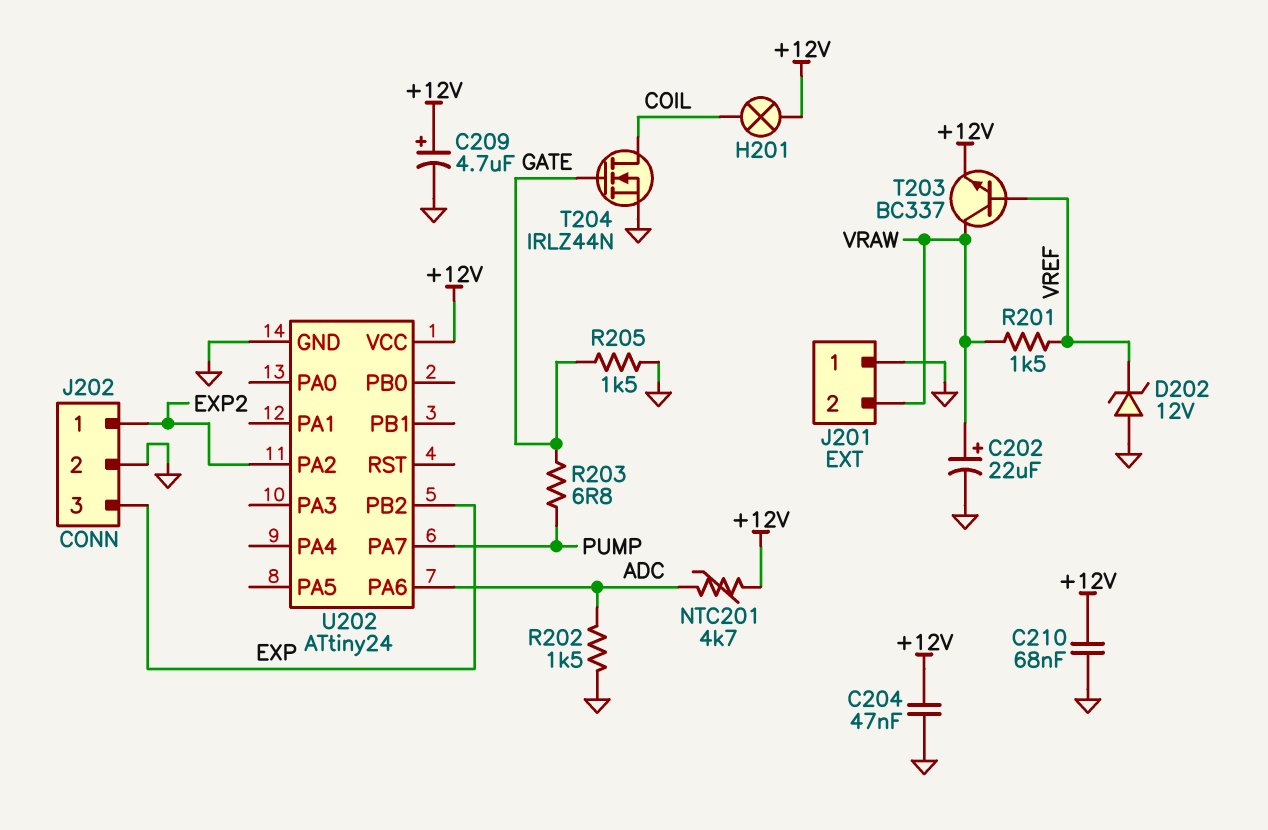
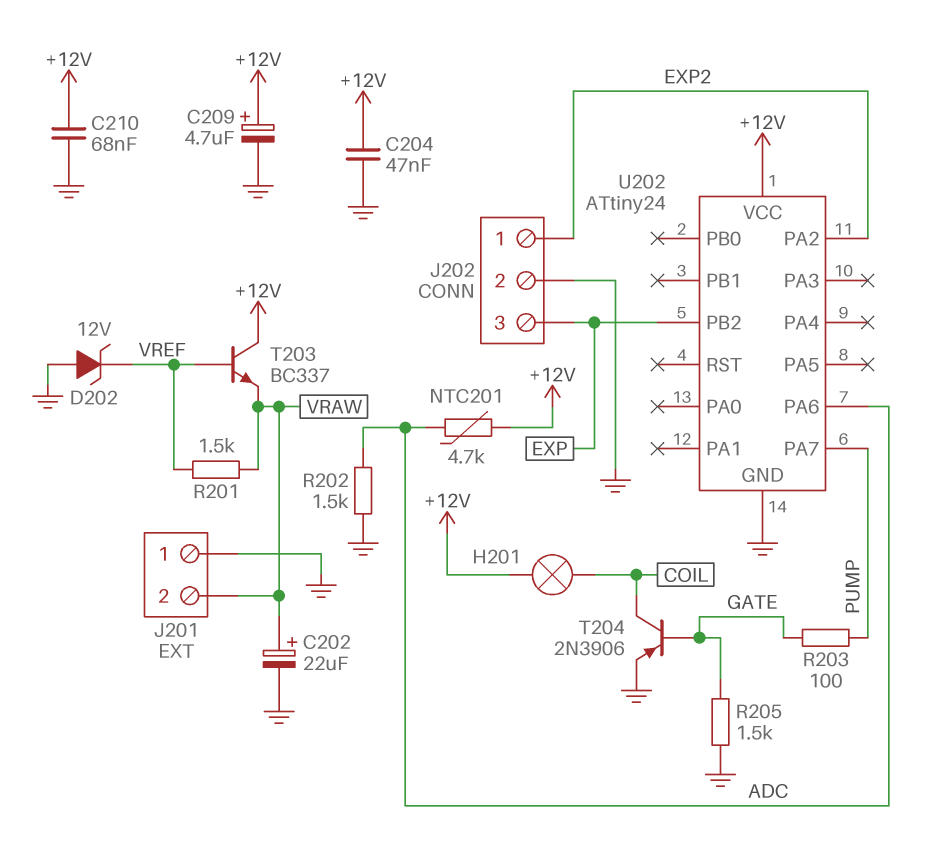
R203: 6.8 (GATE, PUMP) -> 100 (GATE, PUMP)
T203: NPN BC337 (B VREF, C VRAW, E +12V) -> NPN BC337 (B VREF, C +12V, E VRAW)
T204: NMOS IRLZ44N (G GATE, D COIL, S GND) -> PNP 2N3906 (B GATE, C COIL, E GND)

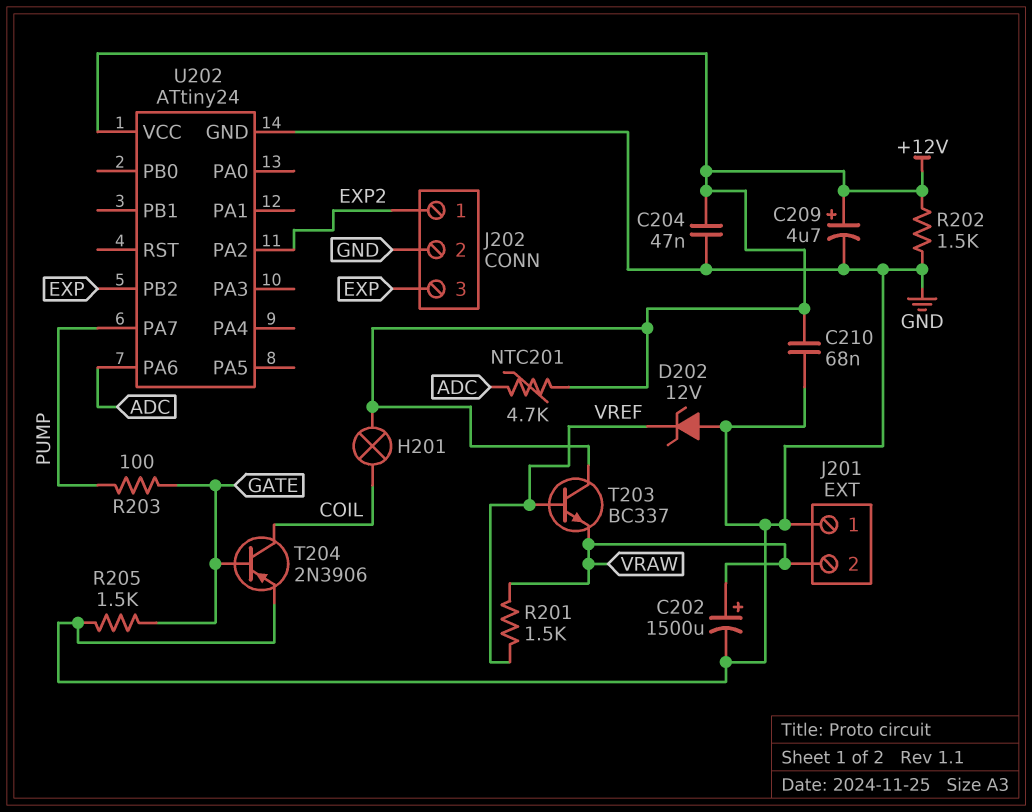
C202: 22uF (plus VRAW, minus GND) -> 1500uF (plus VRAW, minus GND)
R202: 1.5k (ADC, GND) -> 1.5k (+12V, GND)

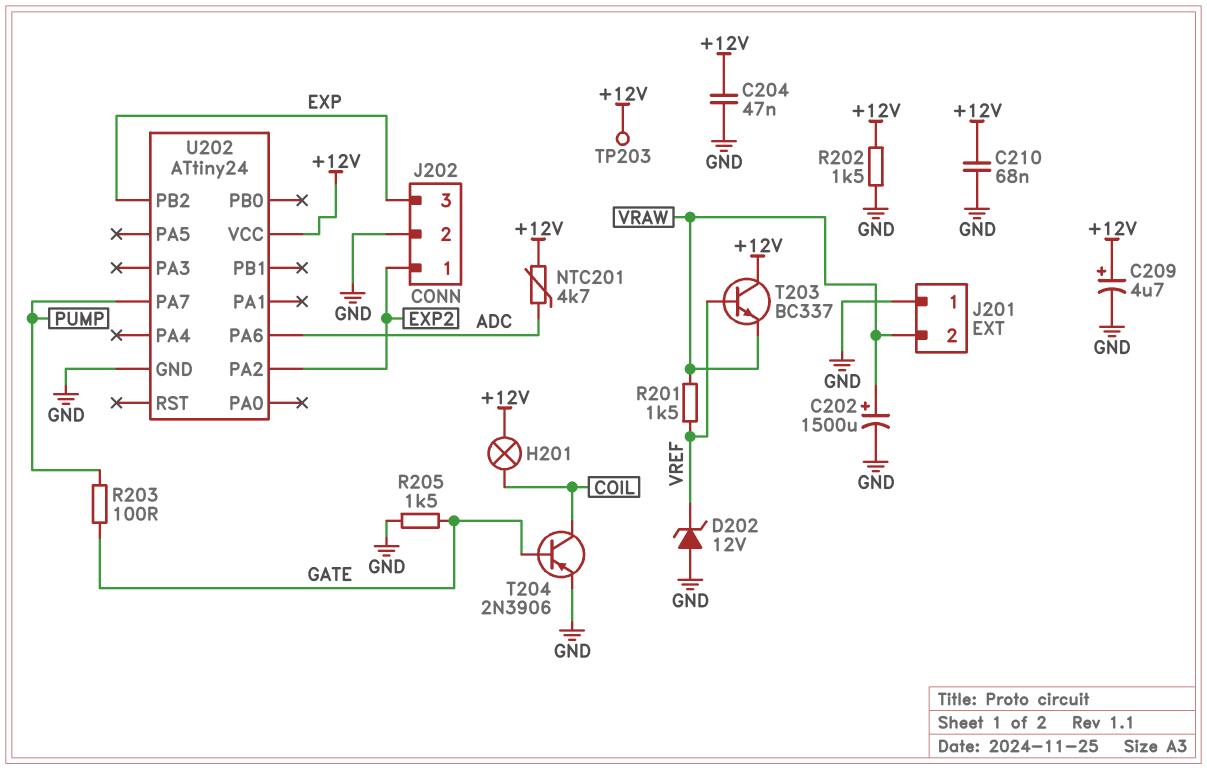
TP203: none -> test point (+12V)

